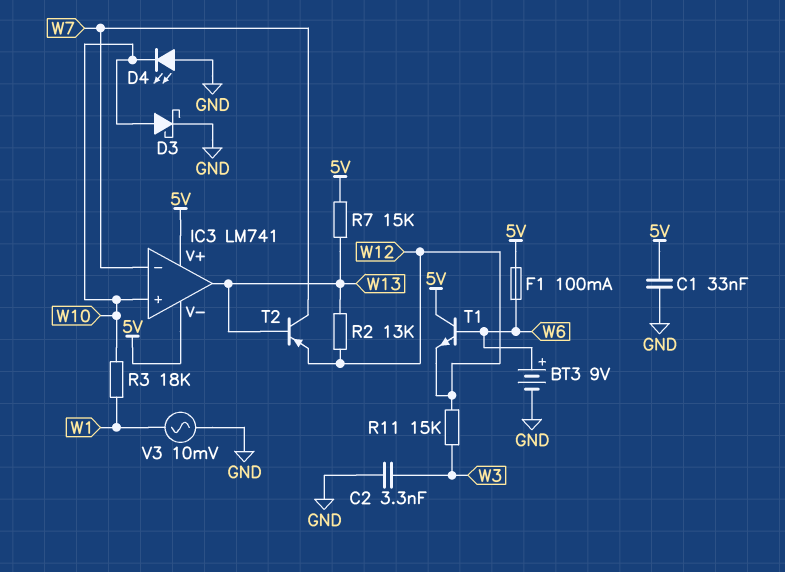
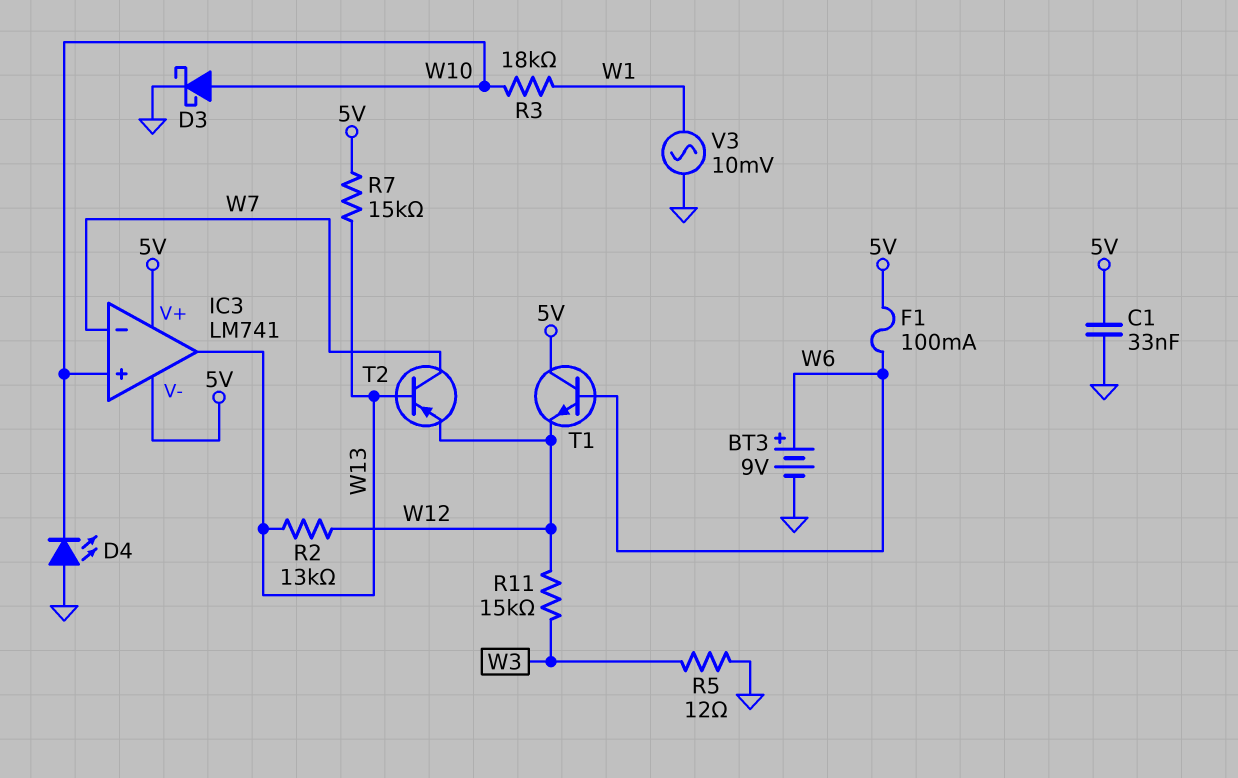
C2: 3.3nF (GND, W3) -> none
R5: none -> 12 (GND, W3)

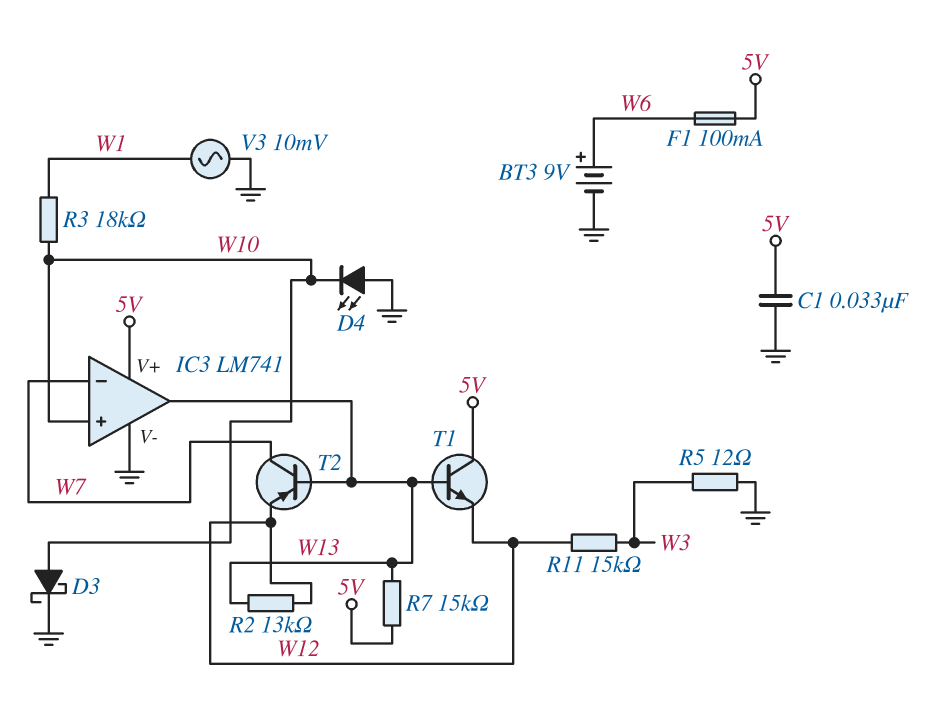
IC3 pin V-: 5V -> GND
T1: NPN (B W6, C 5V, E W12) -> NPN (B W13, C 5V, E W12)

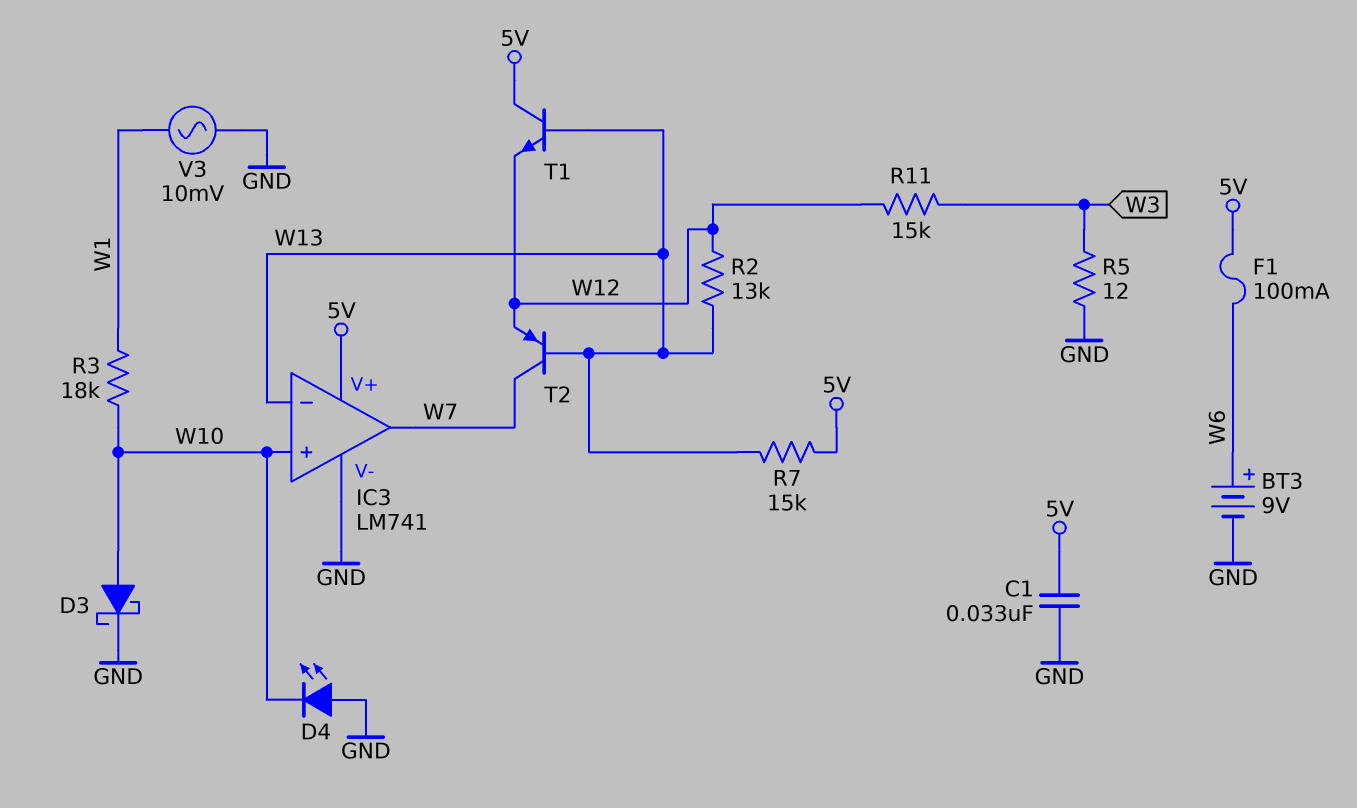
IC3 pin in-: W7 -> W13
IC3 pin out: W13 -> W7

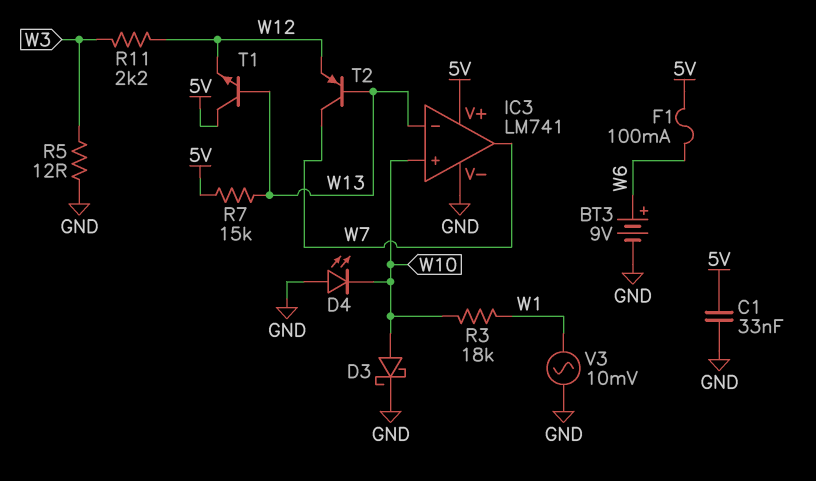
R2: 13k (W12, W13) -> none
R11: 15k (W3, W12) -> 2.2k (W3, W12)

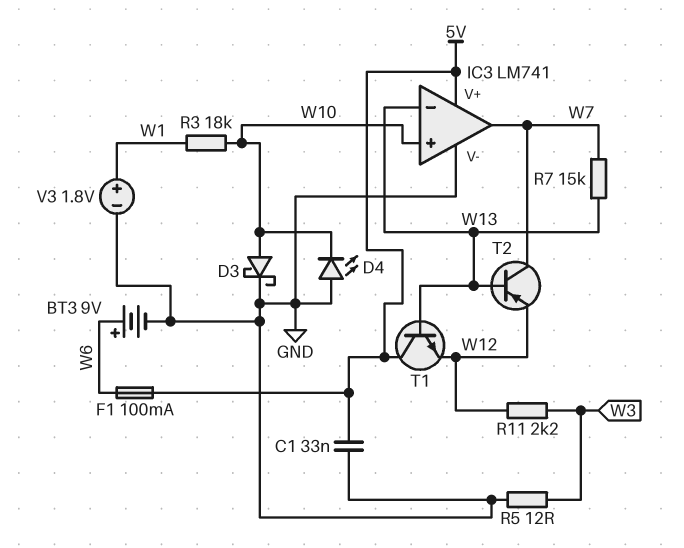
R7: 15k (5V, W13) -> 15k (W7, W13)
V3: AC 10mV (GND, W1) -> 1.8V (plus W1, minus GND)

